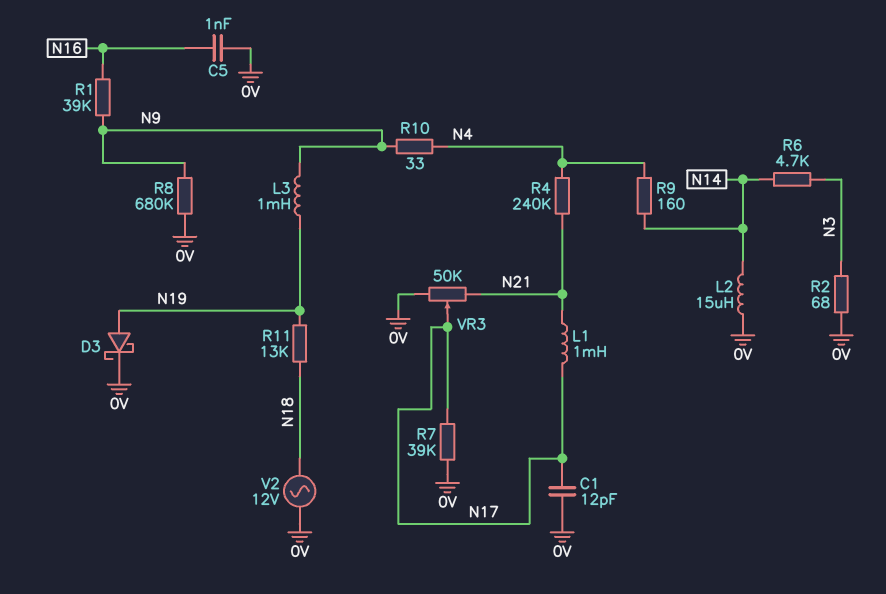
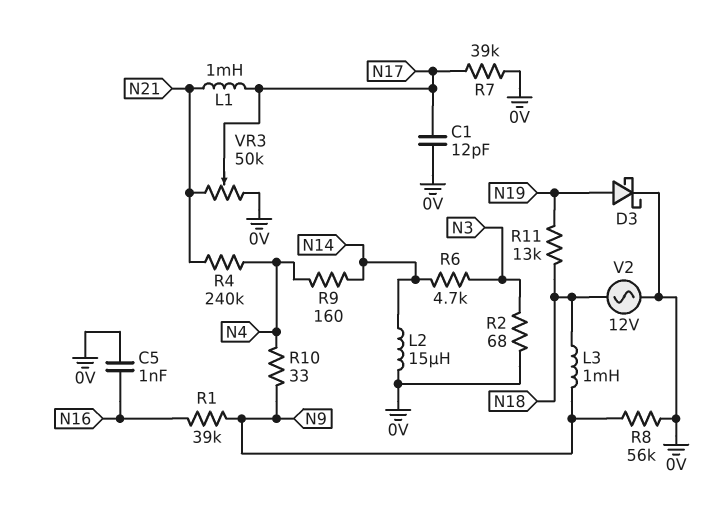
L3: 1mH (N9, N19) -> 1mH (N9, N18)
R8: 680k (0V, N9) -> 56k (0V, N9)

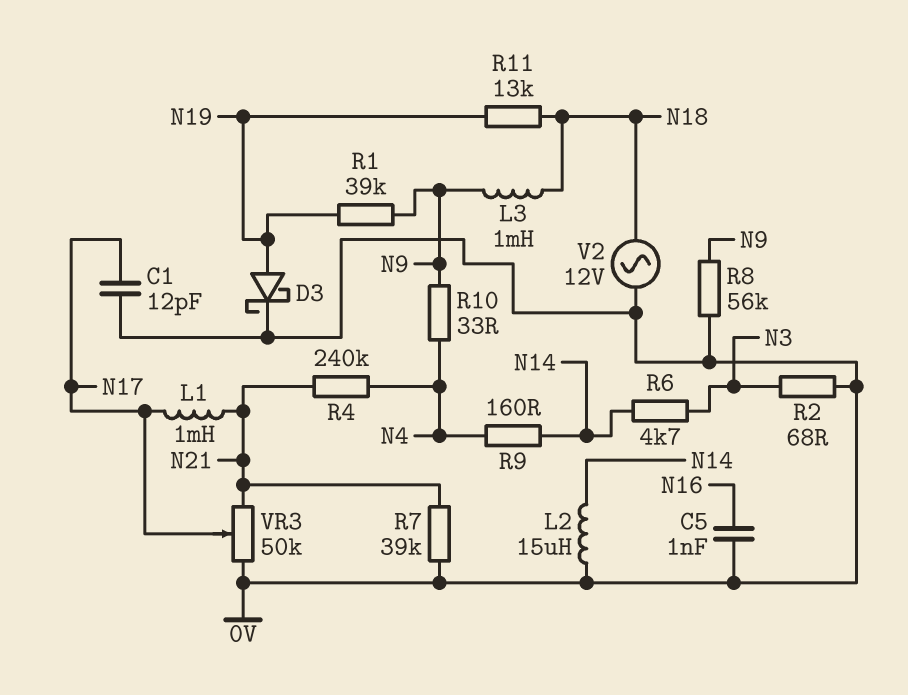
R1: 39k (N9, N16) -> 39k (N9, N19)
R7: 39k (0V, N17) -> 39k (0V, N21)

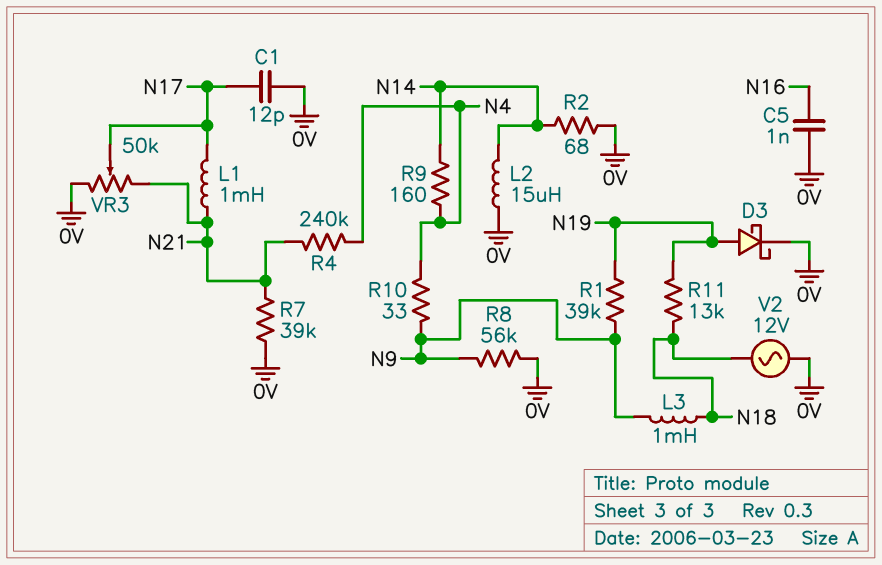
R2: 68 (0V, N3) -> 68 (0V, N14)
R6: 4.7k (N3, N14) -> none

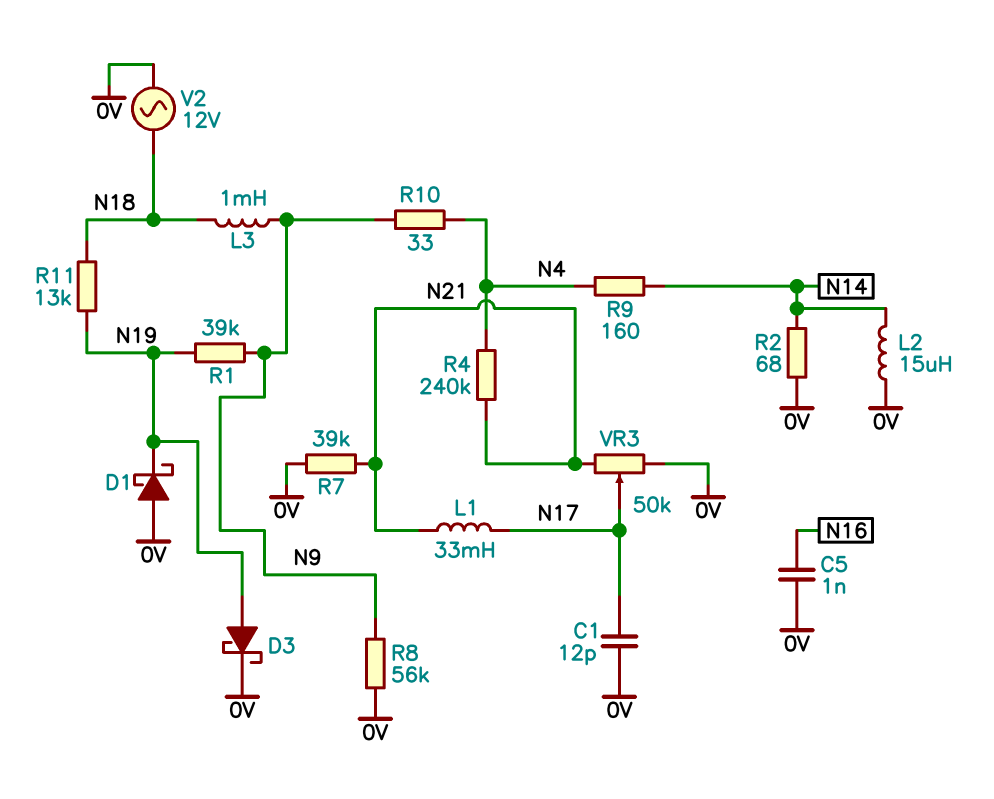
D1: none -> schottky (A 0V, K N19)
L1: 1mH (N17, N21) -> 33mH (N17, N21)

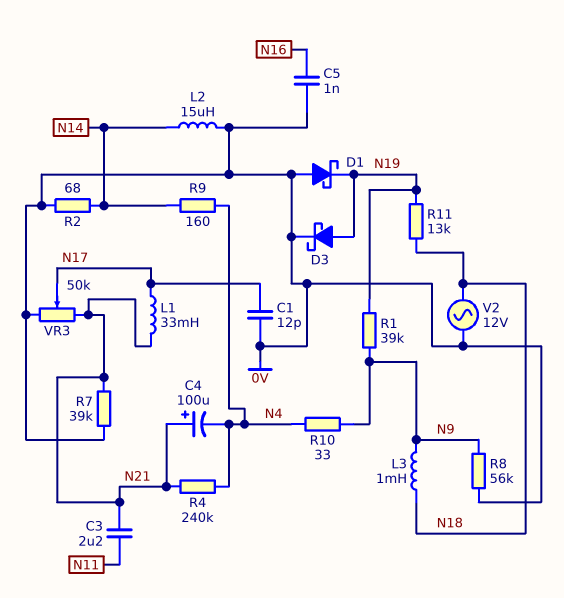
C3: none -> 2.2uF (N11, N21)
C4: none -> 100uF (plus N21, minus N4)

